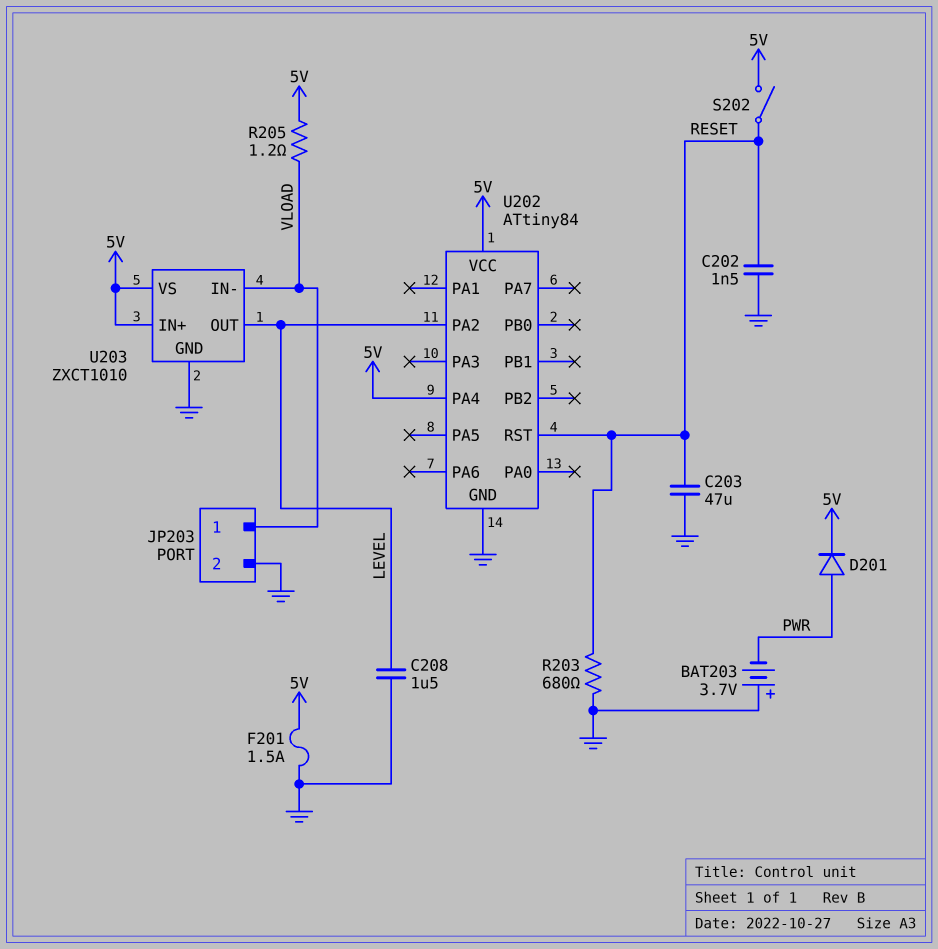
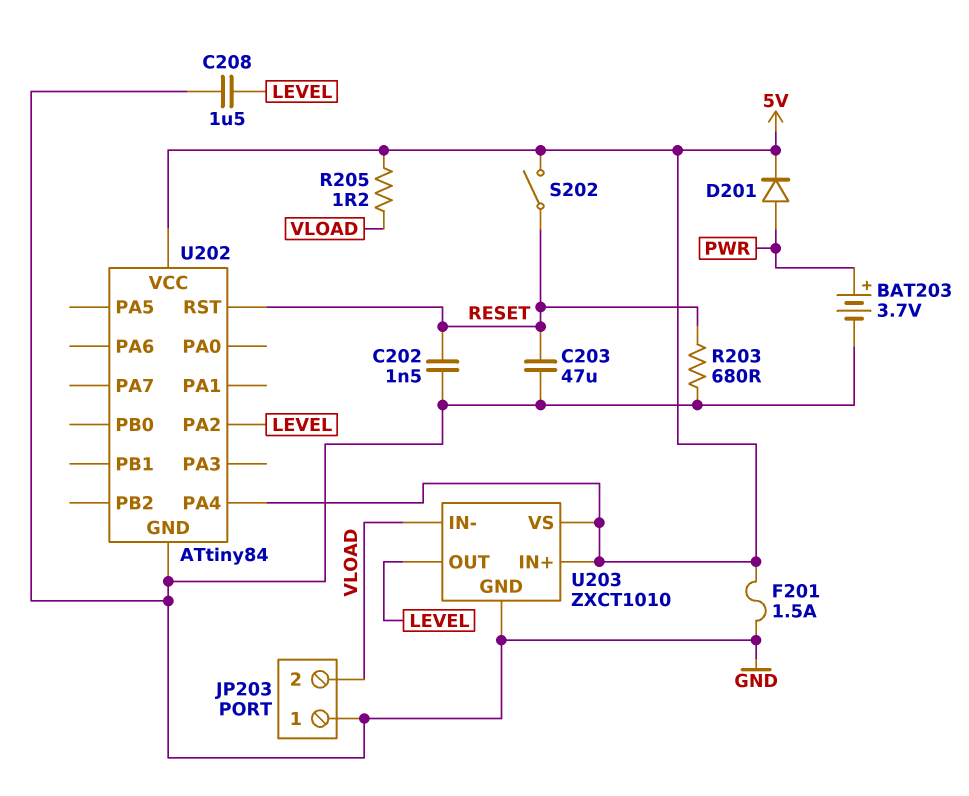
BAT203: 3.7V (plus GND, minus PWR) -> 3.7V (plus PWR, minus GND)
JP203 pin 1: VLOAD -> GND
JP203 pin 2: GND -> VLOAD

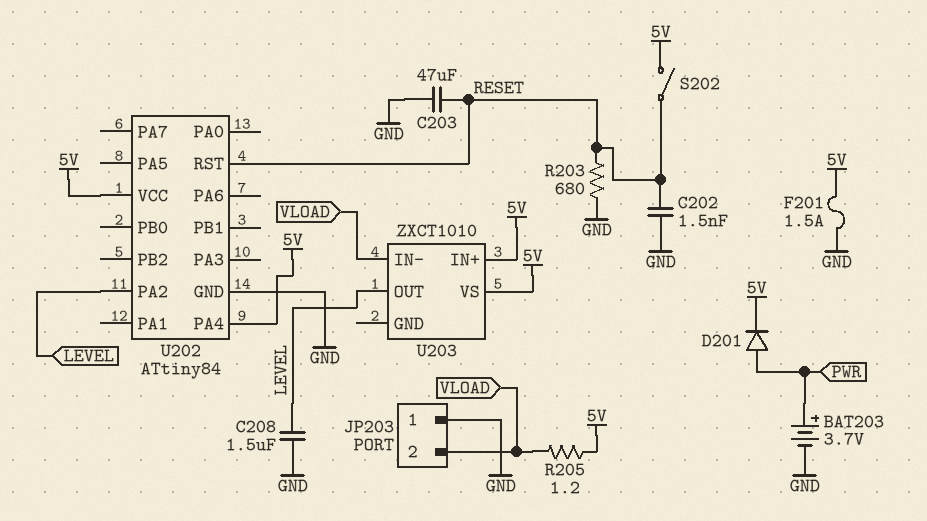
U203 pin GND: GND -> none

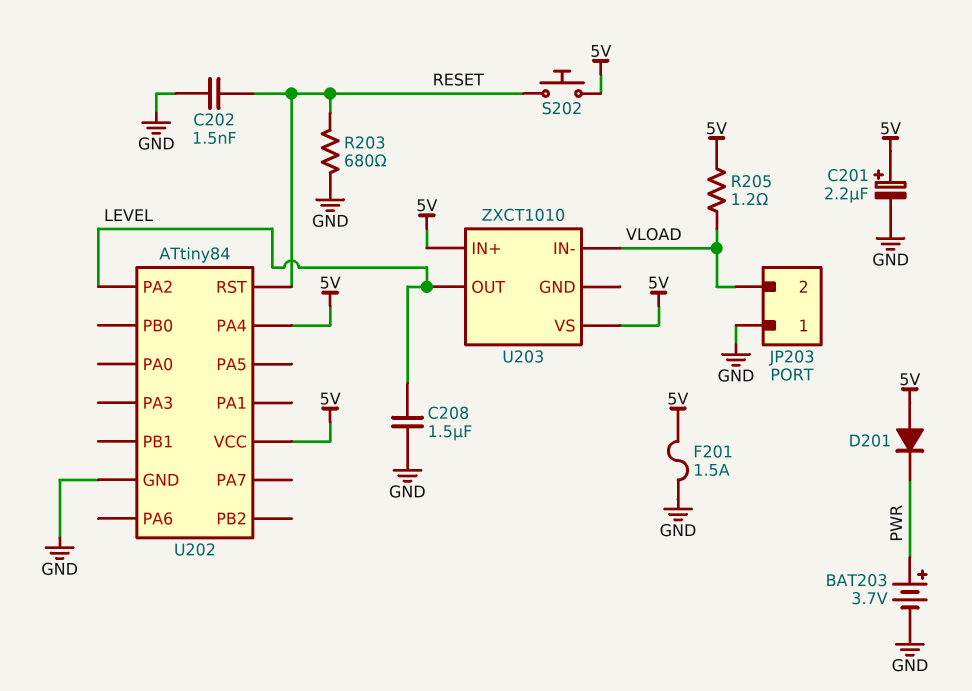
C201: none -> 2.2uF (plus 5V, minus GND)
C203: 47uF (GND, RESET) -> none
D201: diode (A PWR, K 5V) -> diode (A 5V, K PWR)
S202: switch (5V, RESET) -> button (5V, RESET)

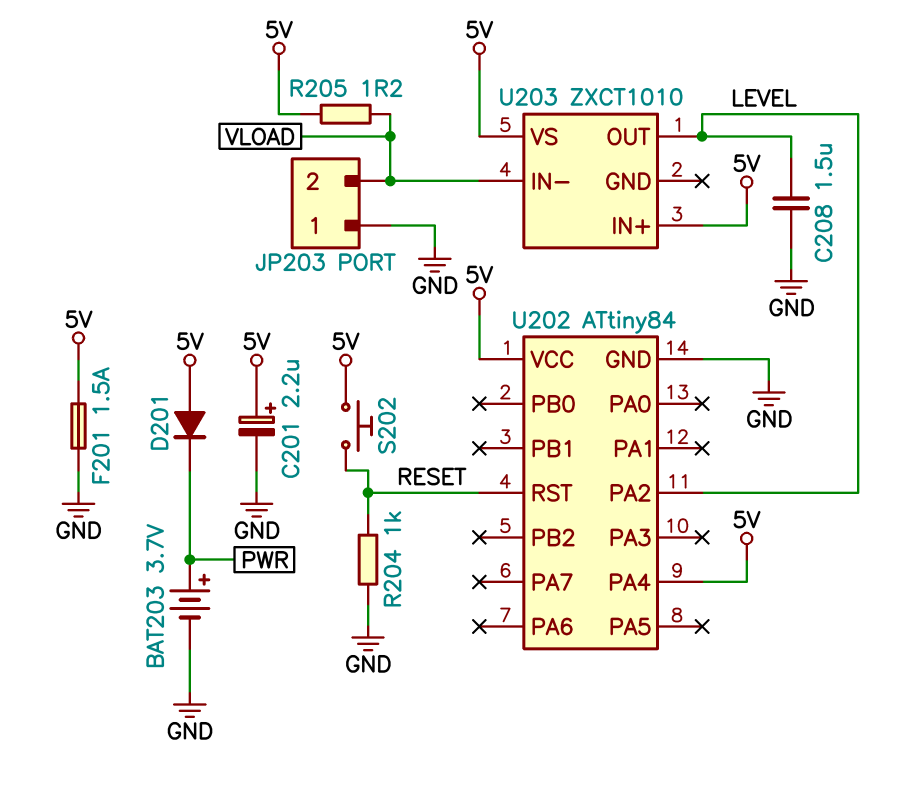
C202: 1.5nF (GND, RESET) -> none
R203: 680 (GND, RESET) -> none
R204: none -> 1k (GND, RESET)

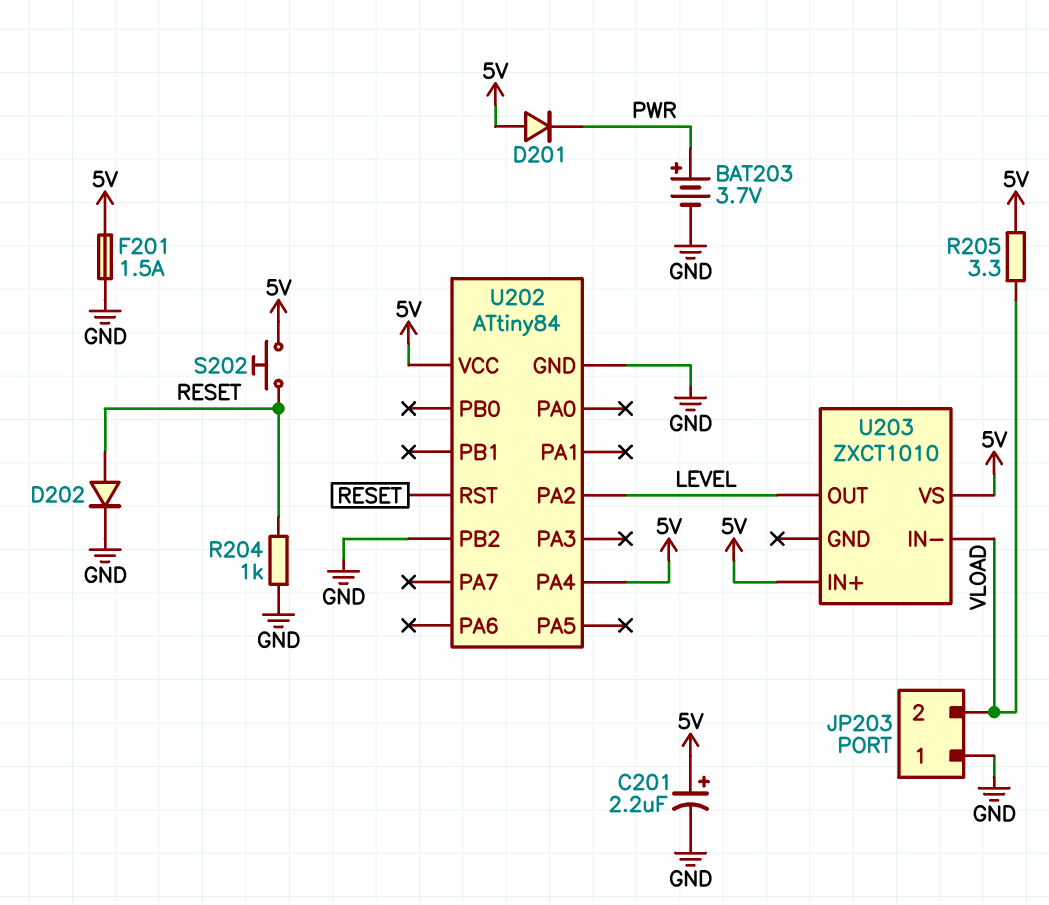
C208: 1.5uF (GND, LEVEL) -> none
D202: none -> diode (A RESET, K GND)
R205: 1.2 (5V, VLOAD) -> 3.3 (5V, VLOAD)
U202 pin PB2: none -> GND

